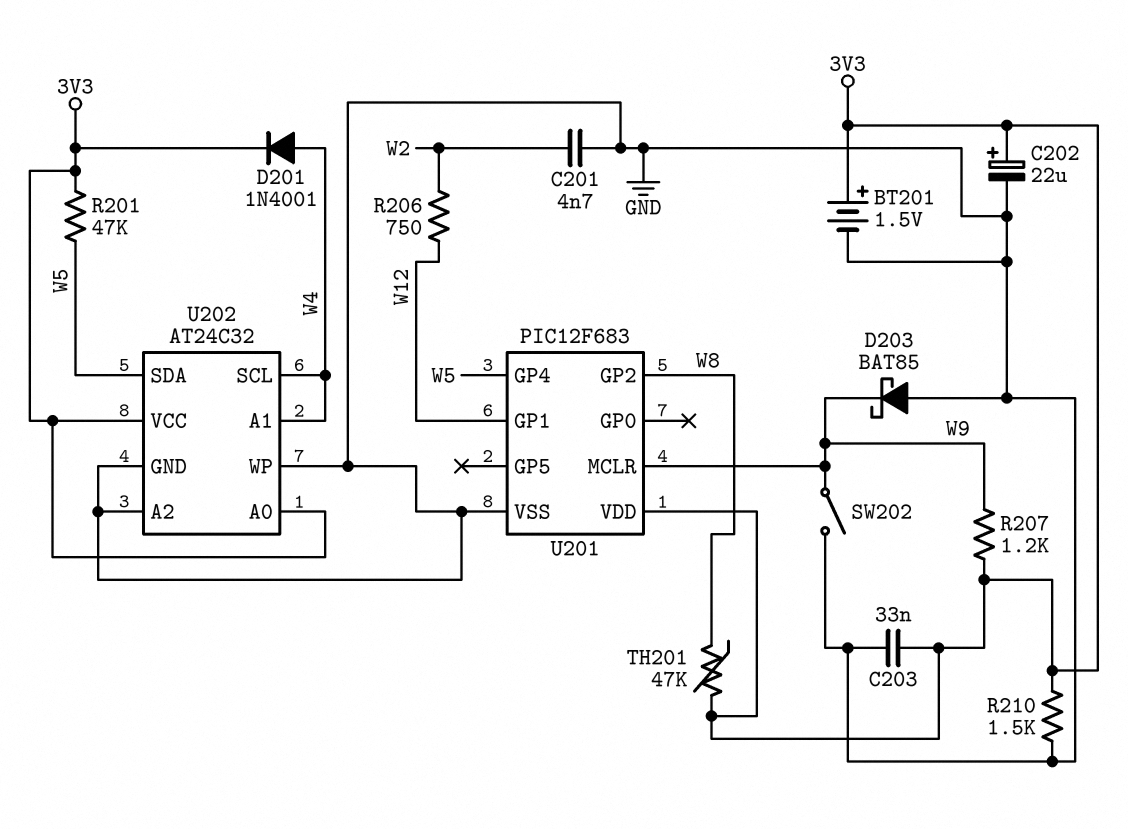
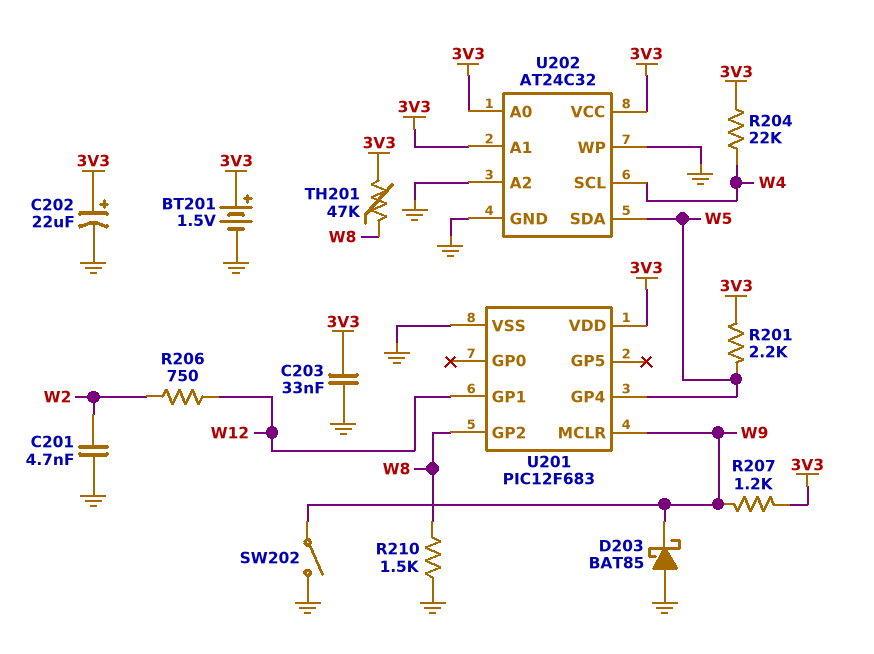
D201: diode 1N4001 (A W4, K 3V3) -> none
R201: 47k (3V3, W5) -> 2.2k (3V3, W5)
R204: none -> 22k (3V3, W4)
R210: 1.5k (3V3, GND) -> 1.5k (GND, W8)
U202 pin A1: W4 -> 3V3

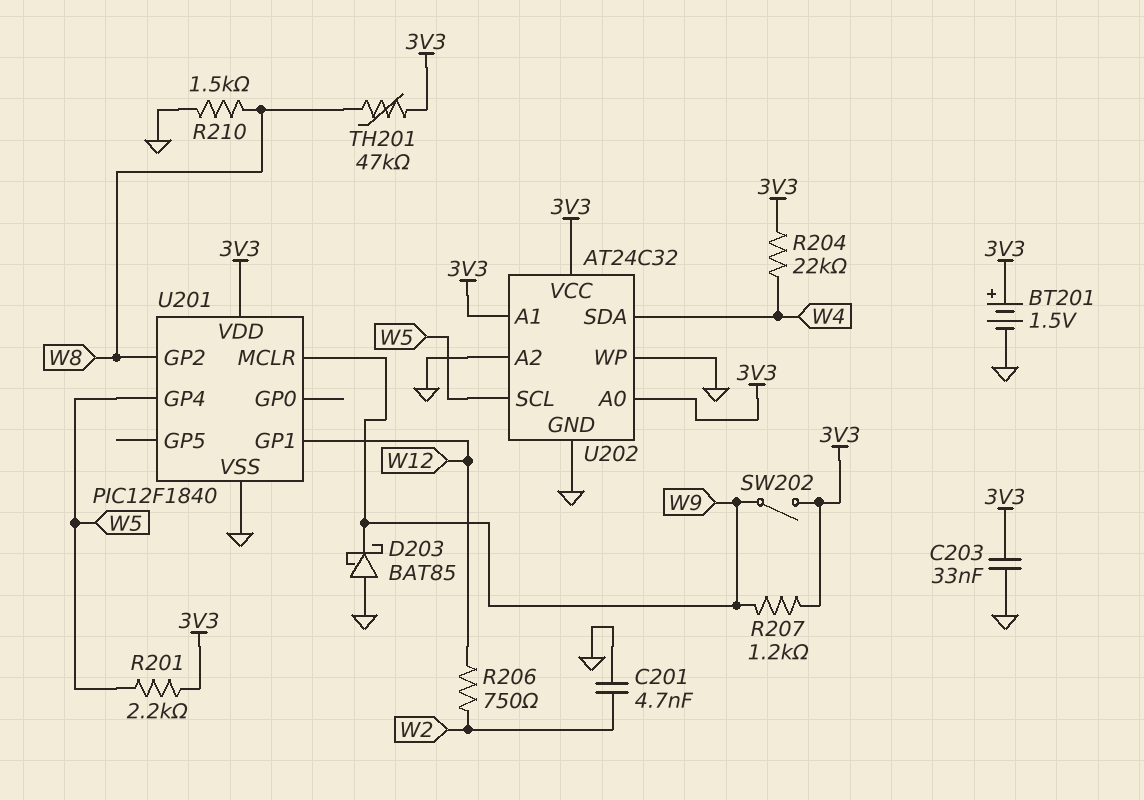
C202: 22uF (plus 3V3, minus GND) -> none
SW202: switch (GND, W9) -> switch (3V3, W9)
U201: PIC12F683 -> PIC12F1840
U202 pin SCL: W4 -> W5
U202 pin SDA: W5 -> W4

